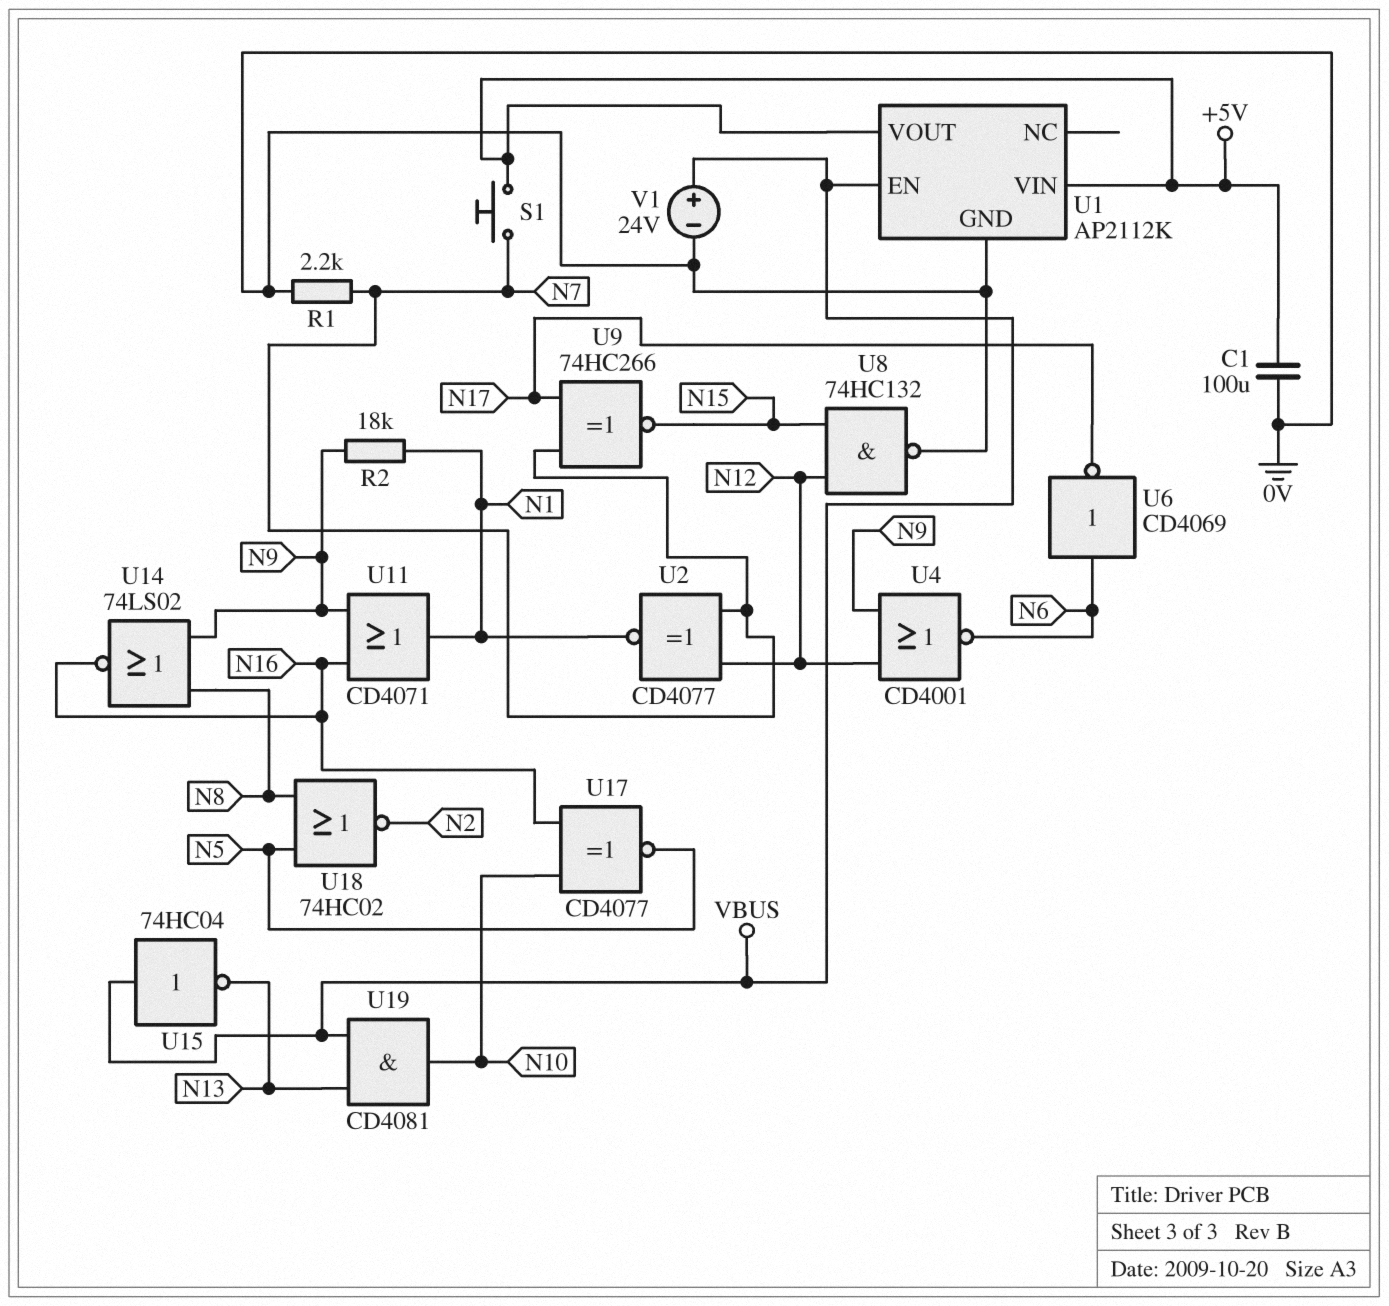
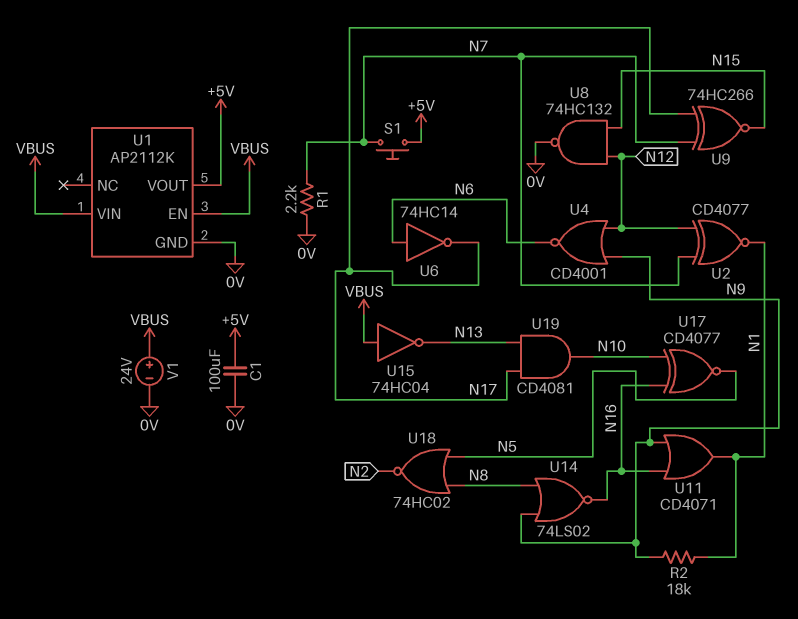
U1 pin VIN: +5V -> VBUS
U6: NOT CD4069 (in N6, out N17) -> NOT 74HC14 (in N6, out N17)
U19: AND CD4081 (in N13, in VBUS, out N10) -> AND CD4081 (in N13, in N17, out N10)

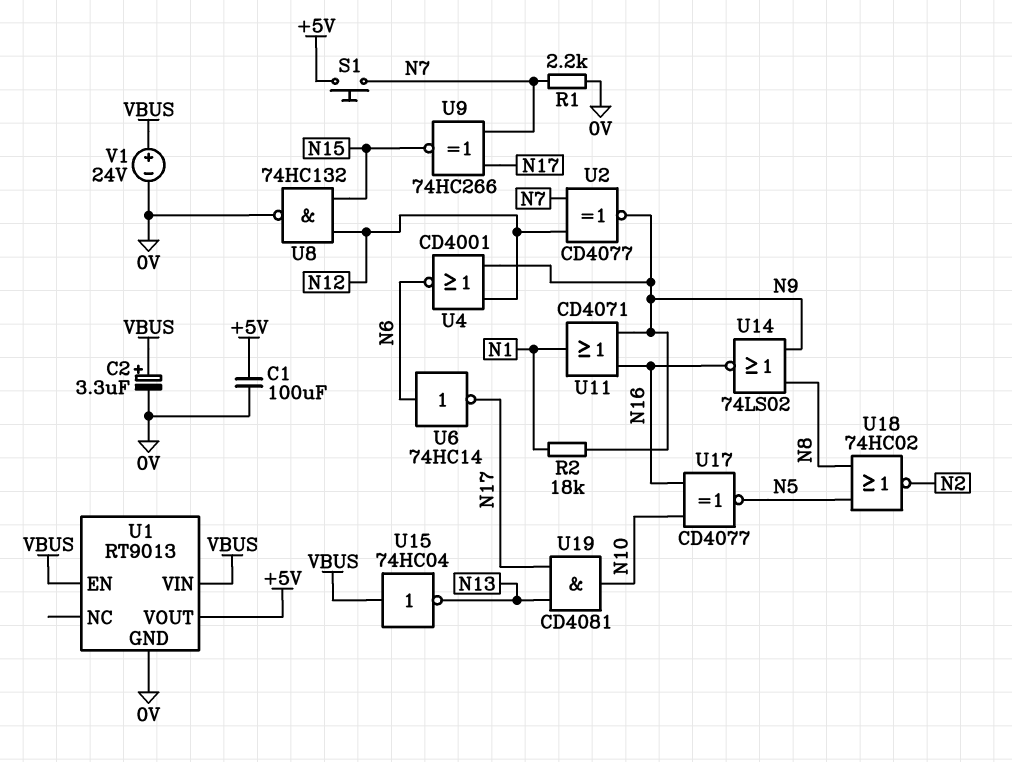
C2: none -> 3.3uF (plus VBUS, minus 0V)
U1: AP2112K -> RT9013
U2: XNOR CD4077 (in N7, in N12, out N1) -> XNOR CD4077 (in N7, in N12, out N9)

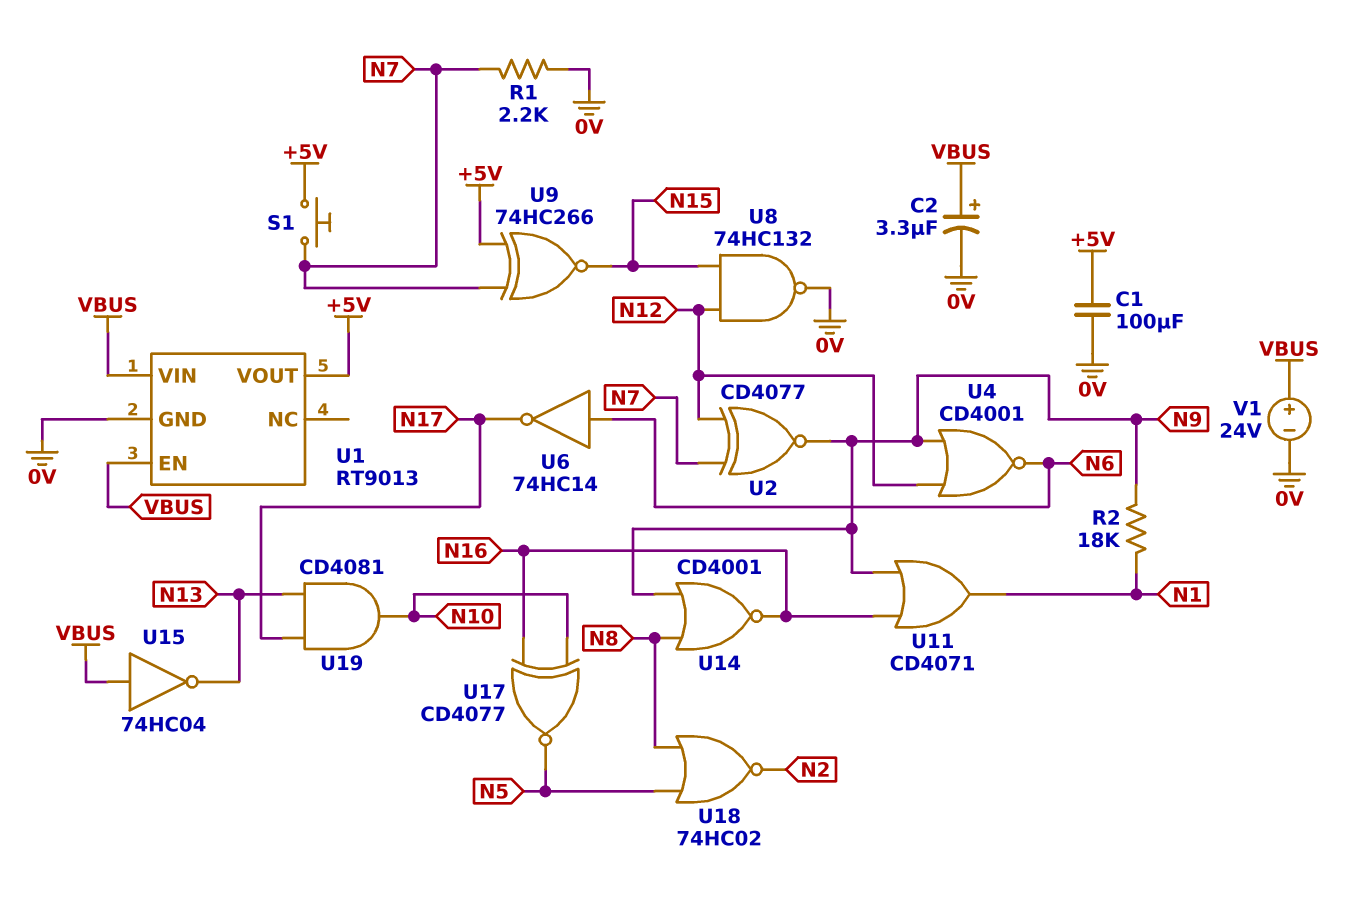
U9: XNOR 74HC266 (in N7, in N17, out N15) -> XNOR 74HC266 (in +5V, in N7, out N15)
U14: NOR 74LS02 (in N8, in N9, out N16) -> NOR CD4001 (in N8, in N9, out N16)

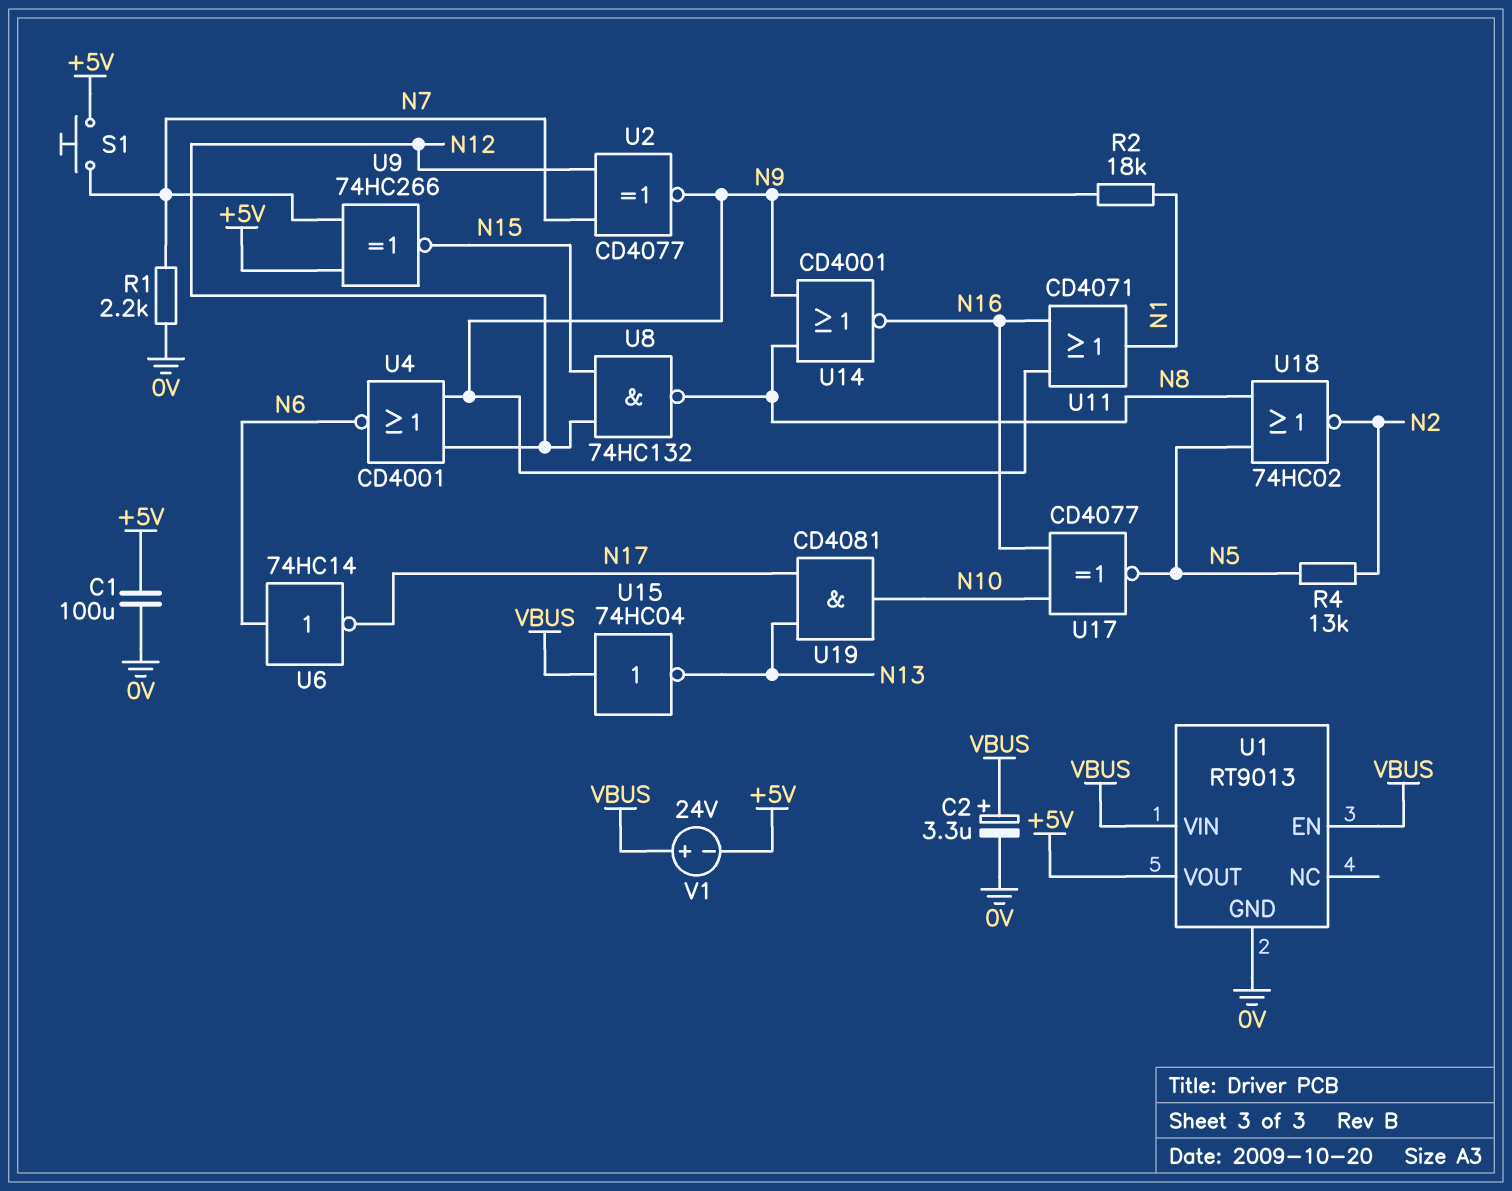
R4: none -> 13k (N2, N5)
U8: NAND 74HC132 (in N12, in N15, out 0V) -> NAND 74HC132 (in N12, in N15, out N8)
V1: 24V (plus VBUS, minus 0V) -> 24V (plus VBUS, minus +5V)

